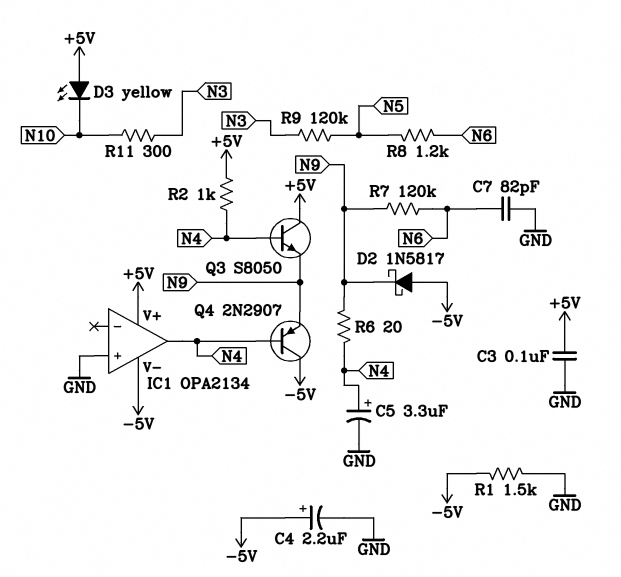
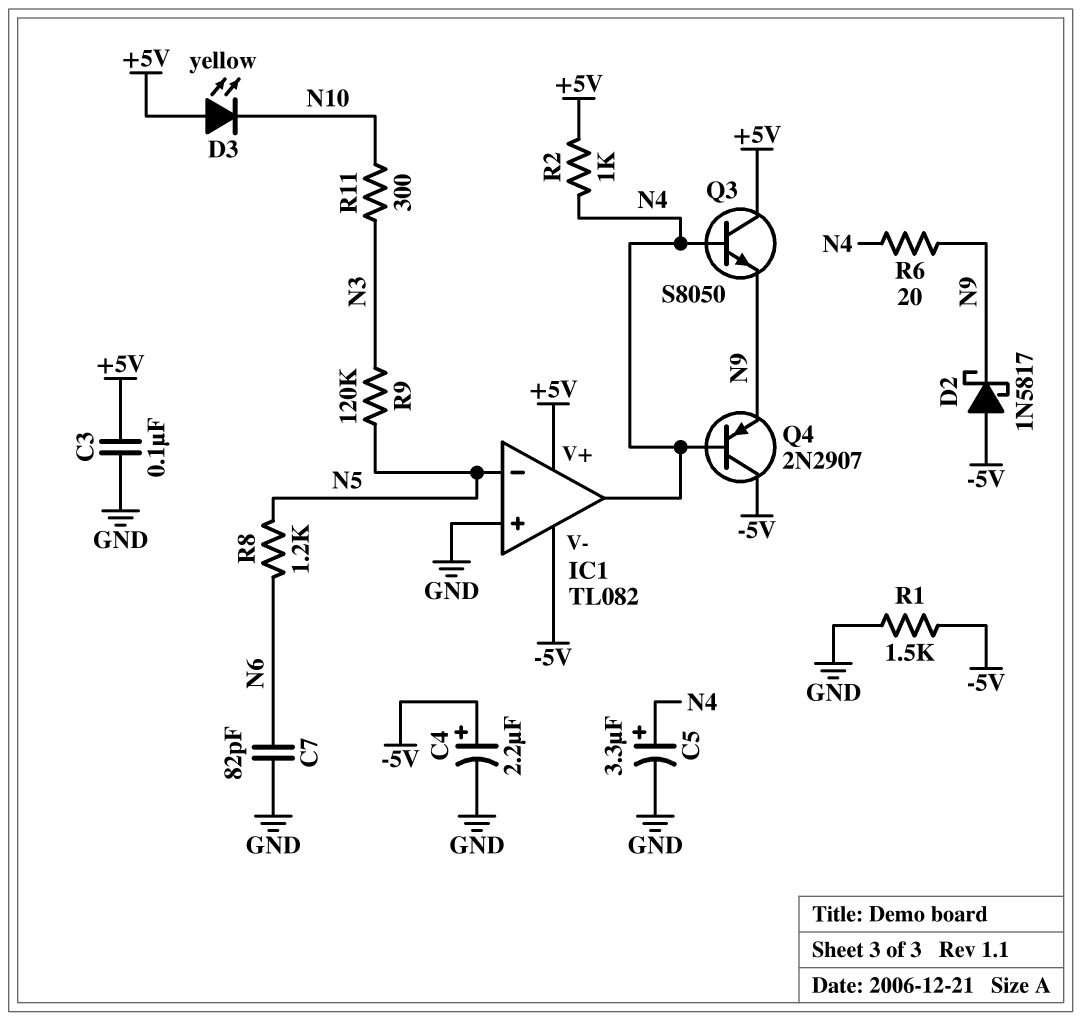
IC1: OPA2134 -> TL082
IC1 pin in-: none -> N5
R7: 120k (N6, N9) -> none

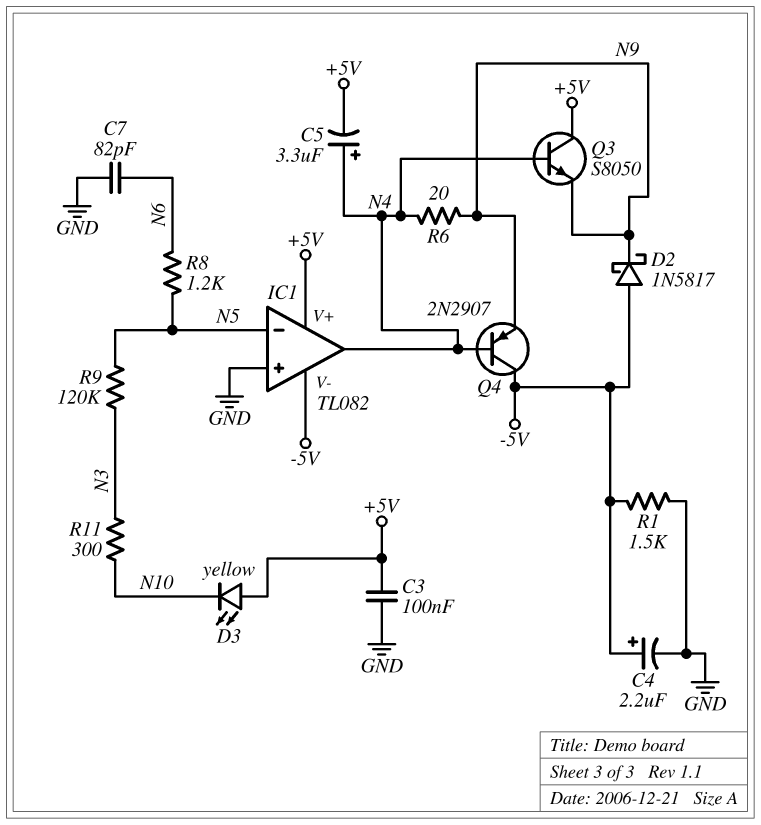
C5: 3.3uF (plus N4, minus GND) -> 3.3uF (plus N4, minus +5V)
R2: 1k (+5V, N4) -> none

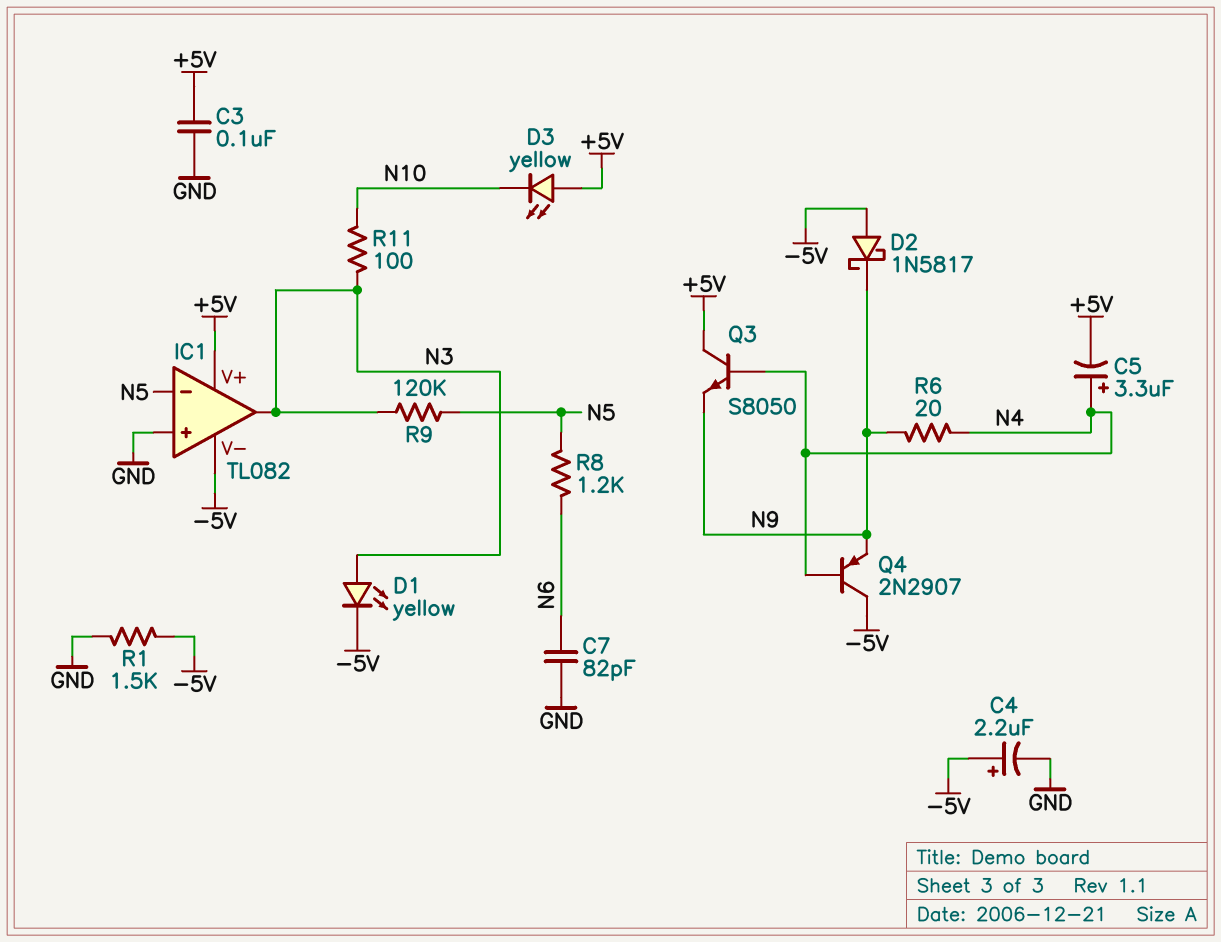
D1: none -> LED yellow (A N3, K -5V)
IC1 pin out: N4 -> N3
R11: 300 (N3, N10) -> 100 (N3, N10)

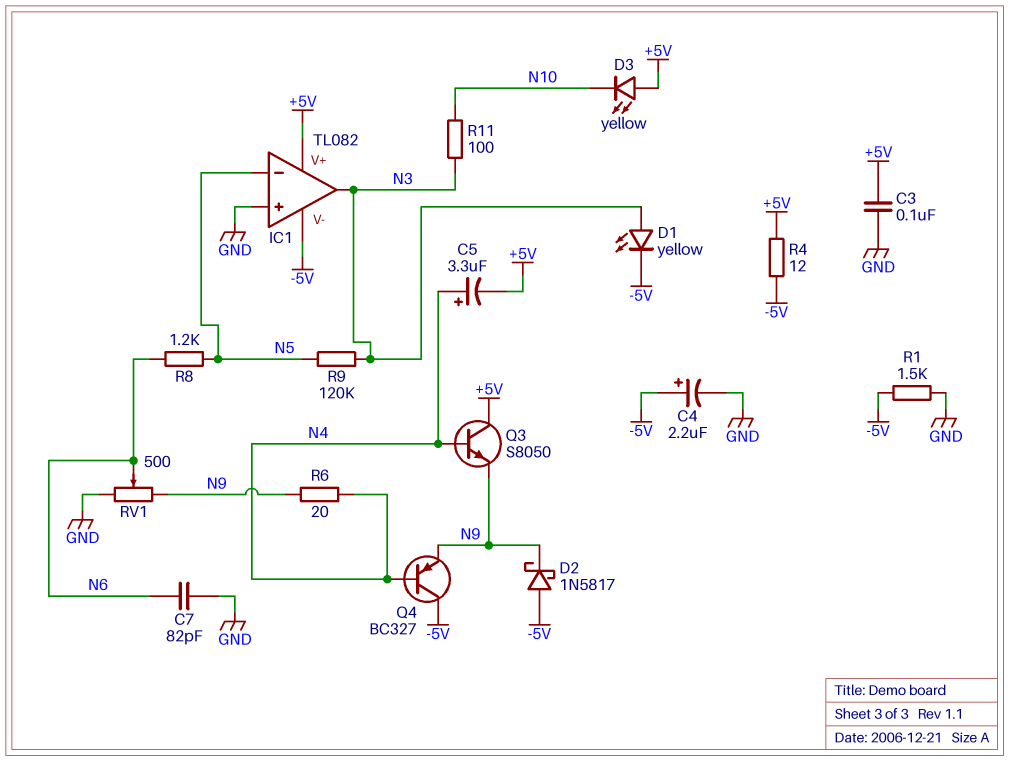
Q4: PNP 2N2907 (B N4, C -5V, E N9) -> PNP BC327 (B N4, C -5V, E N9)
R4: none -> 12 (+5V, -5V)
RV1: none -> 500 (GND, N9, wiper N6)

